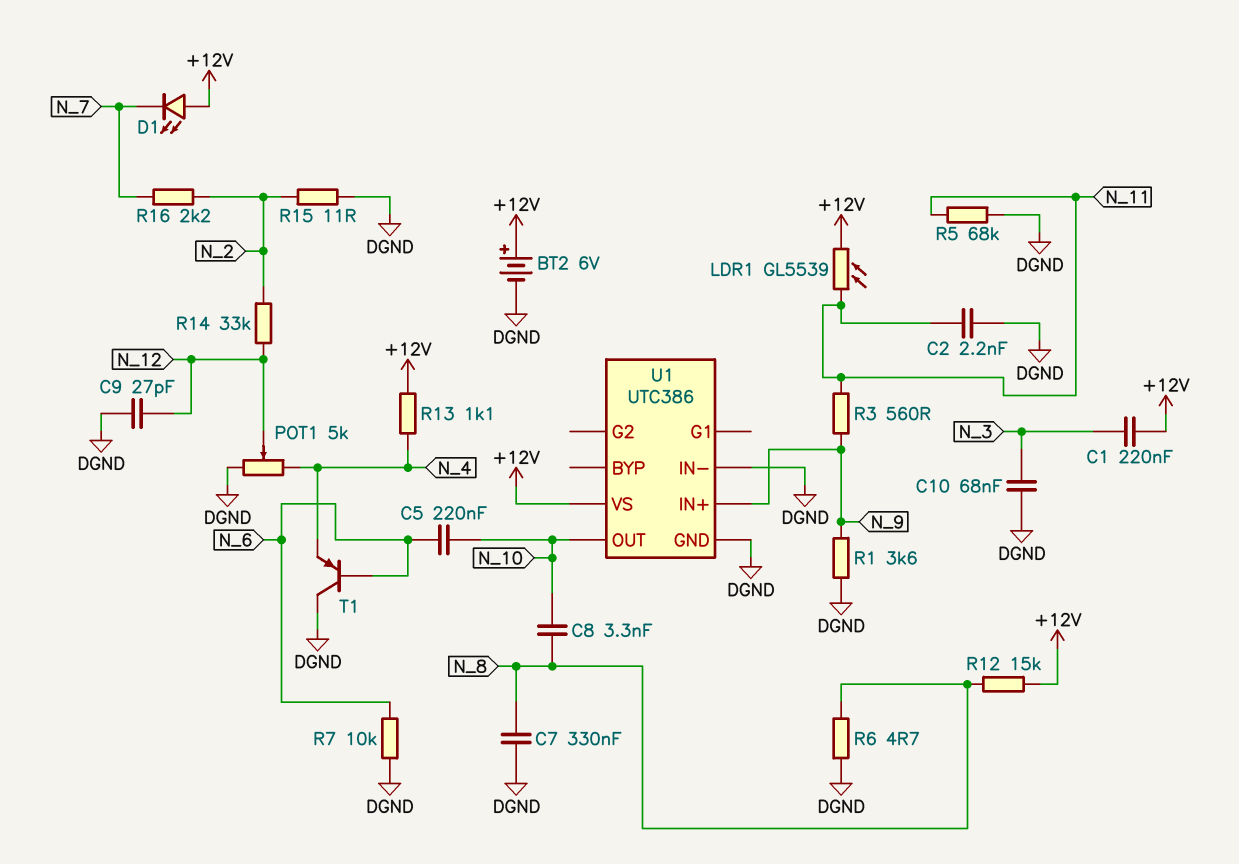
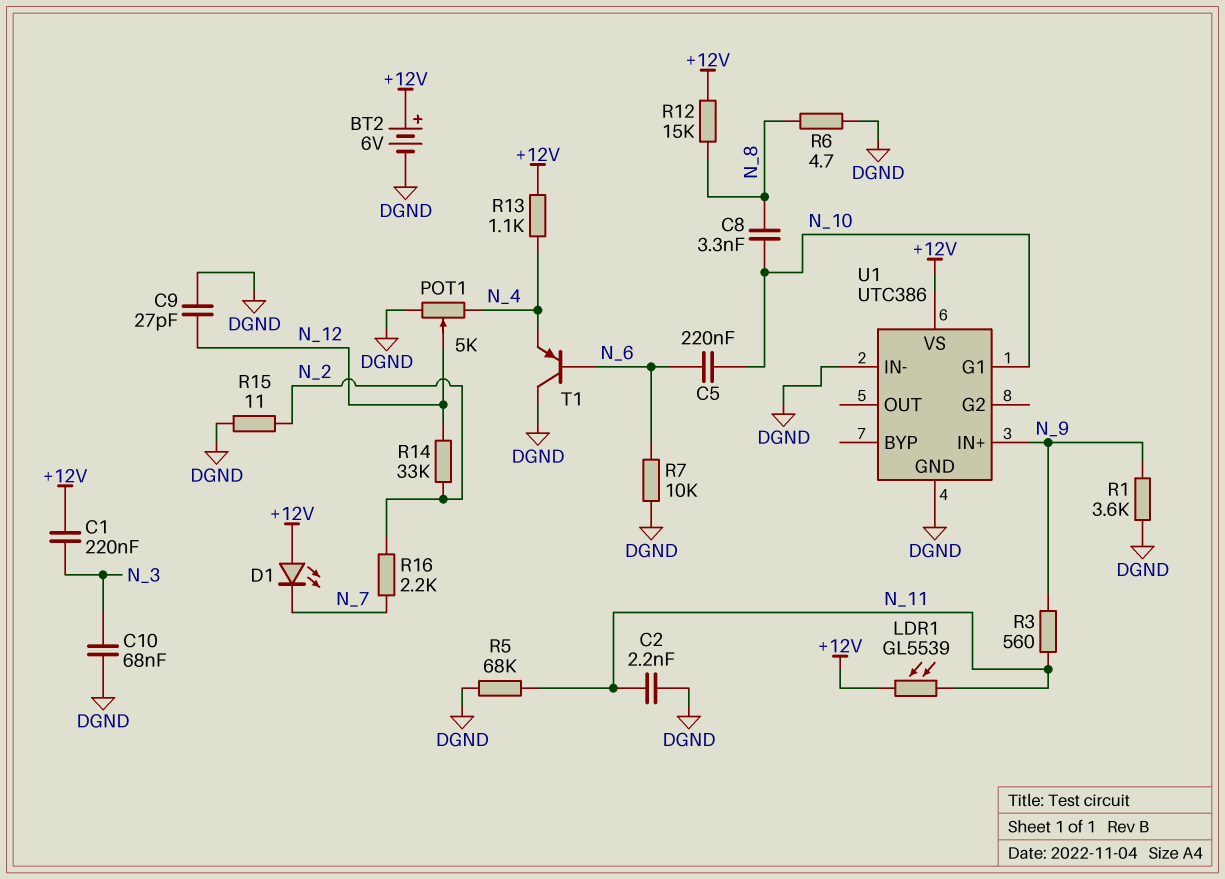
C7: 330nF (DGND, N_8) -> none
U1 pin G1: none -> N_10
U1 pin OUT: N_10 -> none

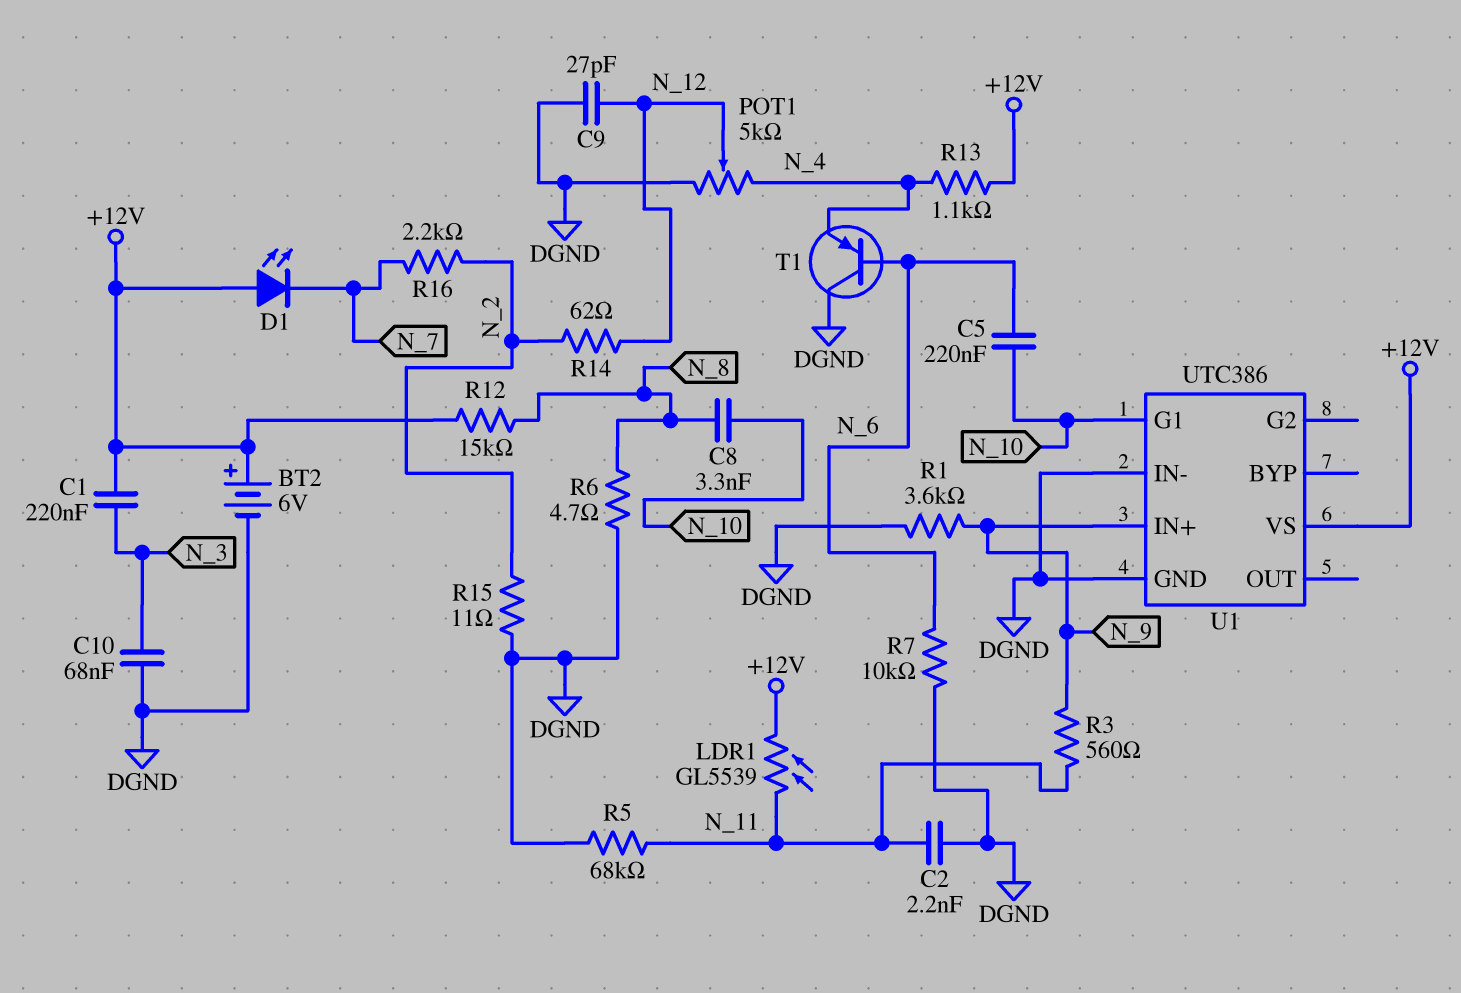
R14: 33k (N_2, N_12) -> 62 (N_2, N_12)

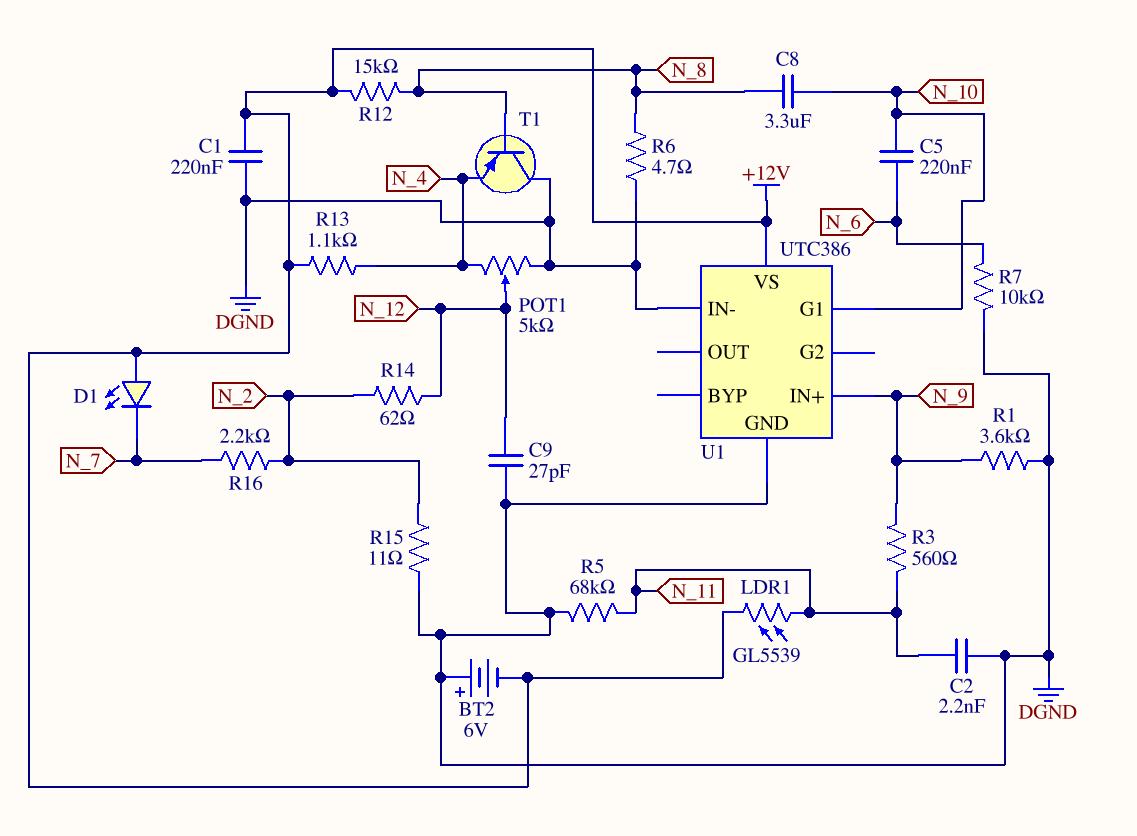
BT2: 6V (plus +12V, minus DGND) -> 6V (plus DGND, minus +12V)
C1: 220nF (+12V, N_3) -> 220nF (+12V, DGND)
C8: 3.3nF (N_8, N_10) -> 3.3uF (N_8, N_10)
C10: 68nF (DGND, N_3) -> none
T1: PNP (B N_6, C DGND, E N_4) -> PNP (B N_8, C DGND, E N_4)

